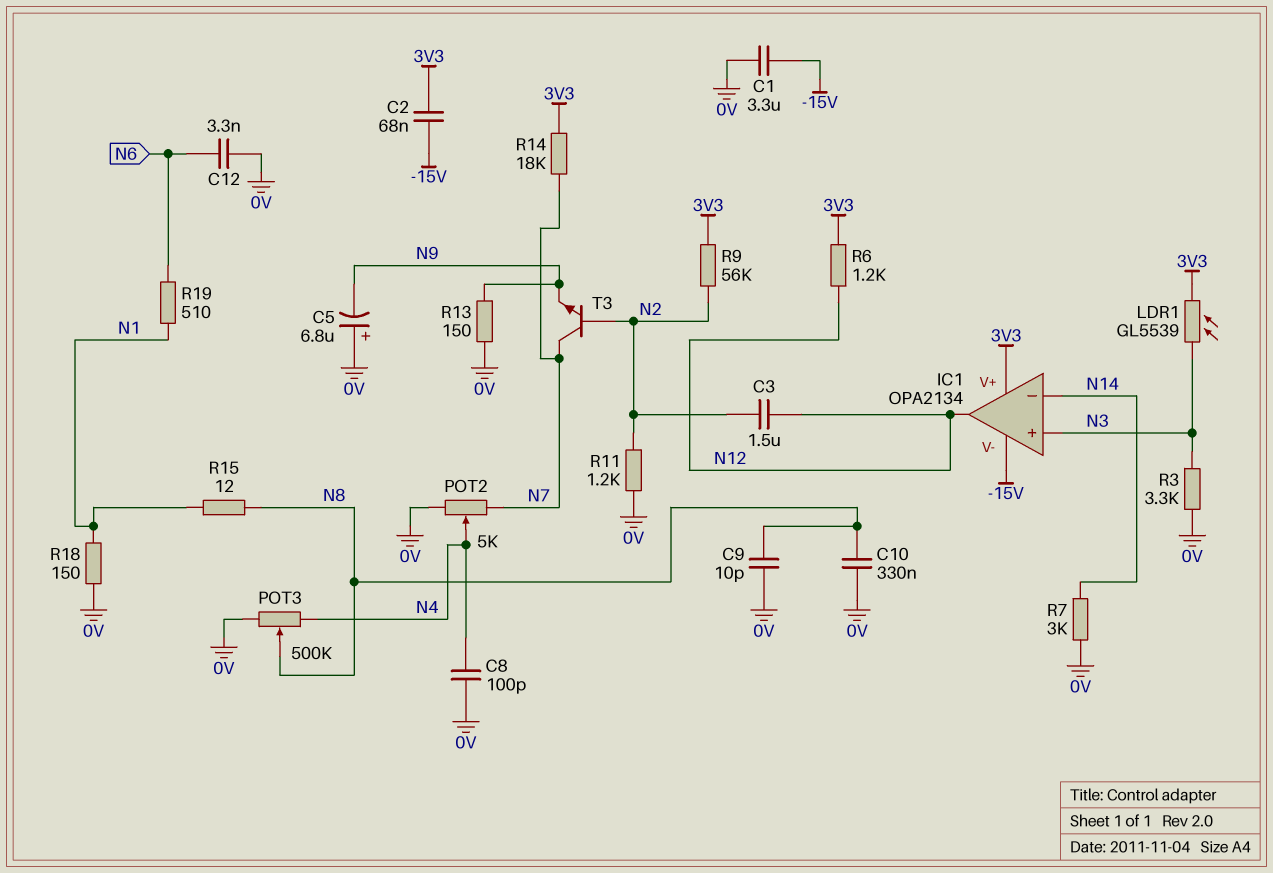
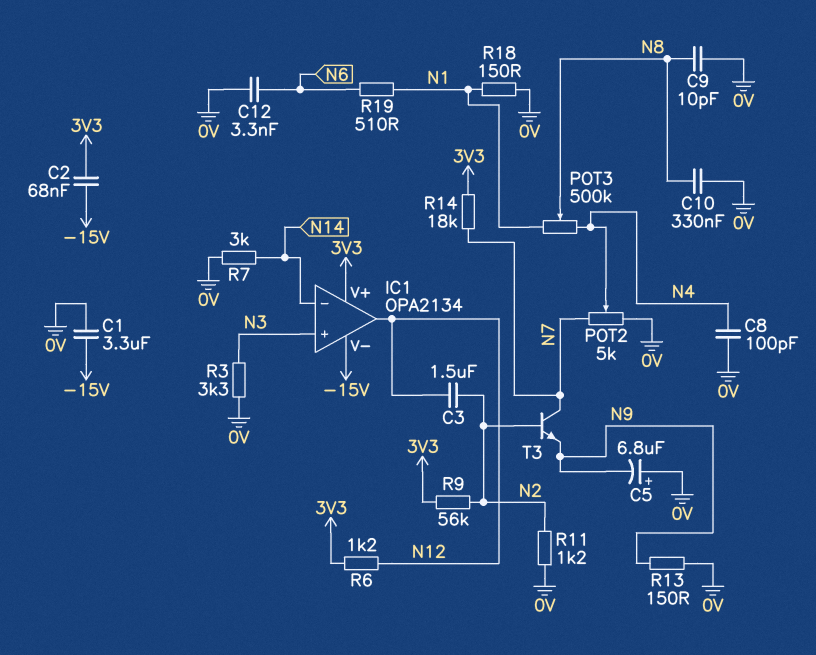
LDR1: GL5539 (3V3, N3) -> none
POT3: 500k (0V, N4, wiper N8) -> 500k (N1, N4, wiper N8)
R15: 12 (N1, N8) -> none

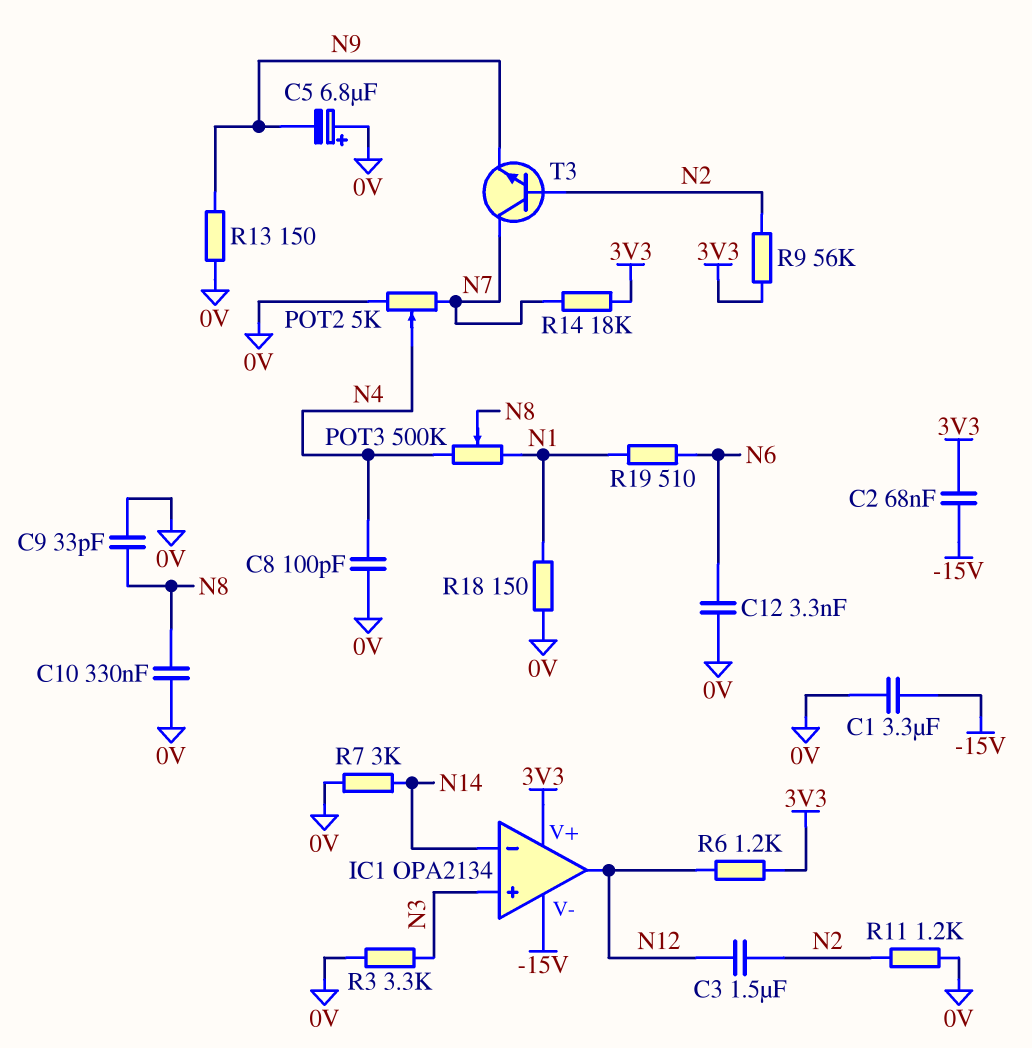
C9: 10pF (0V, N8) -> 33pF (0V, N8)

